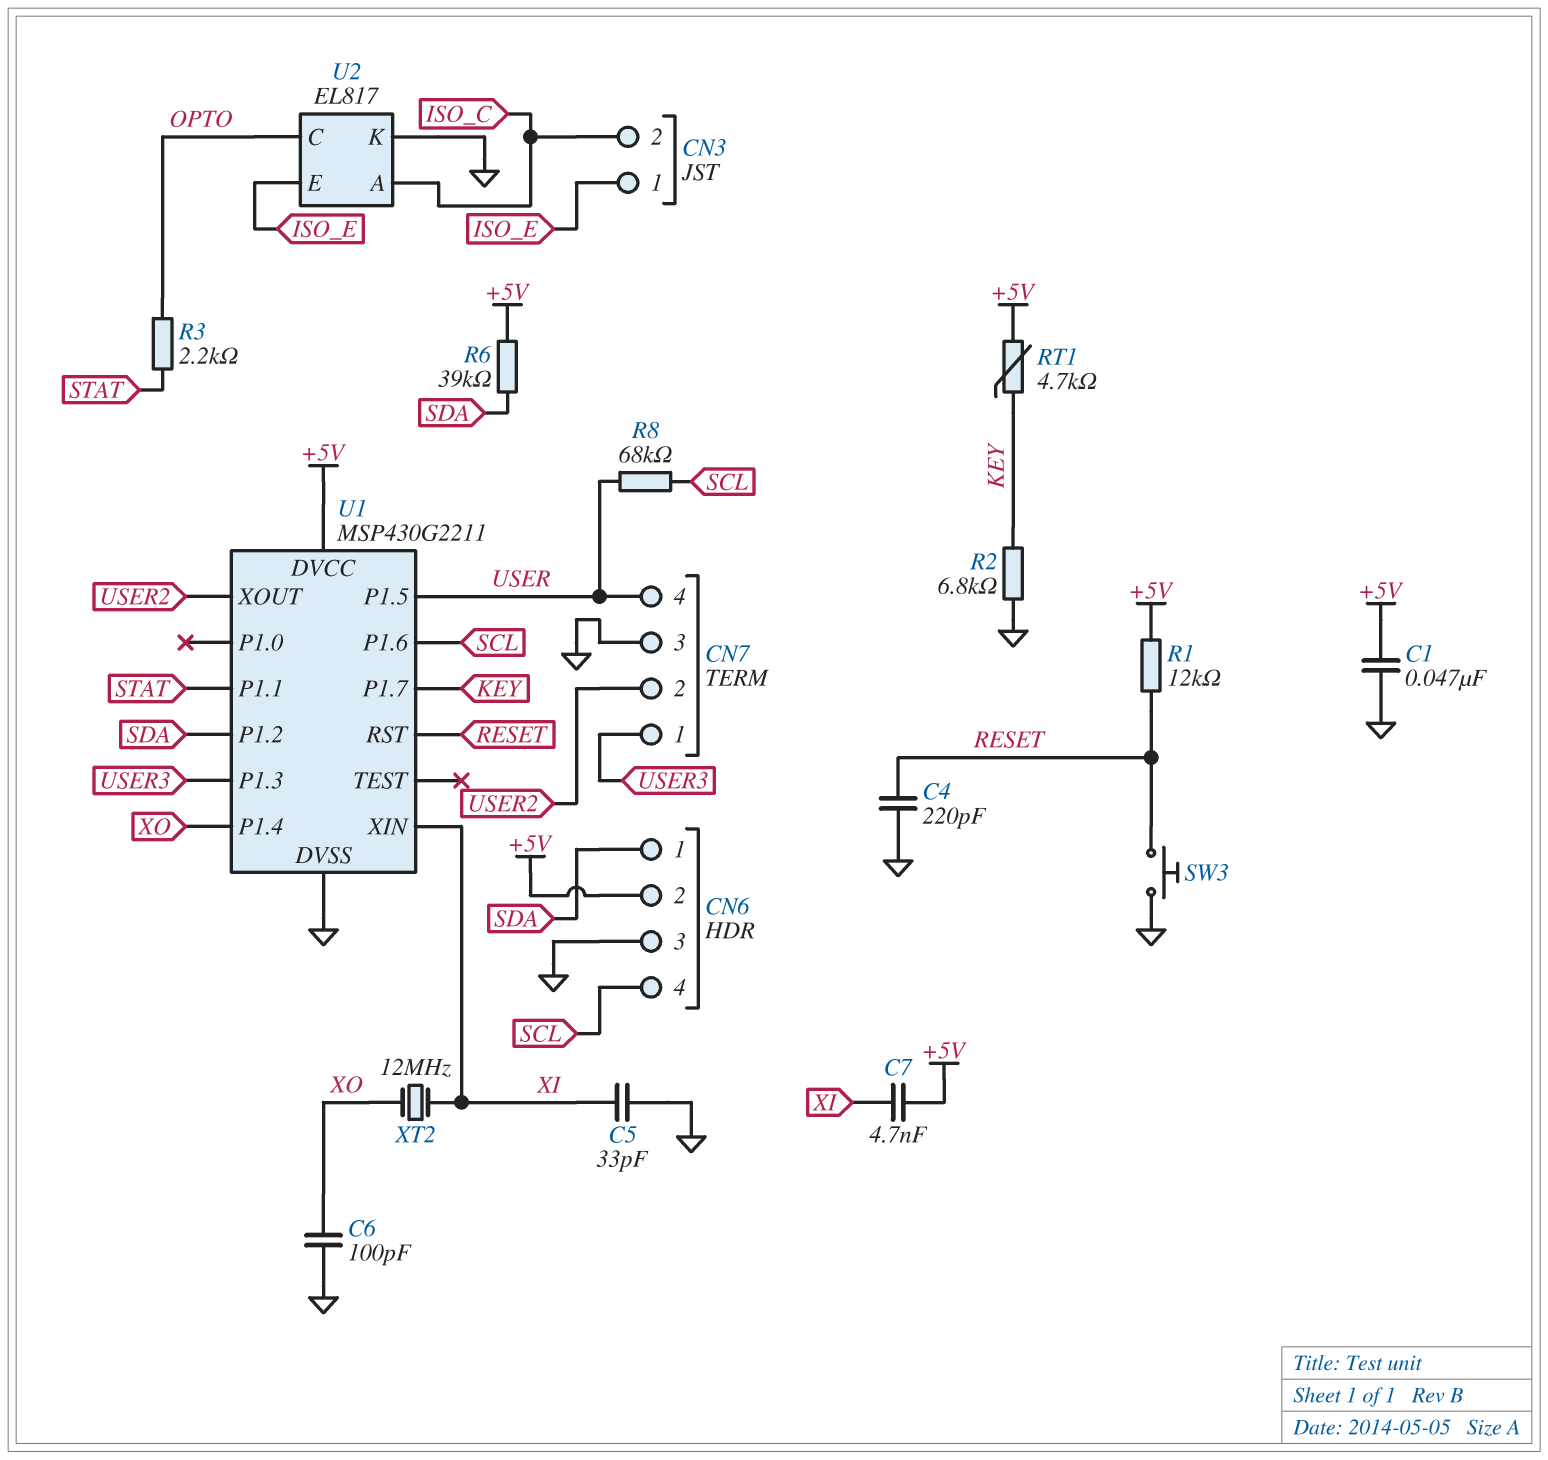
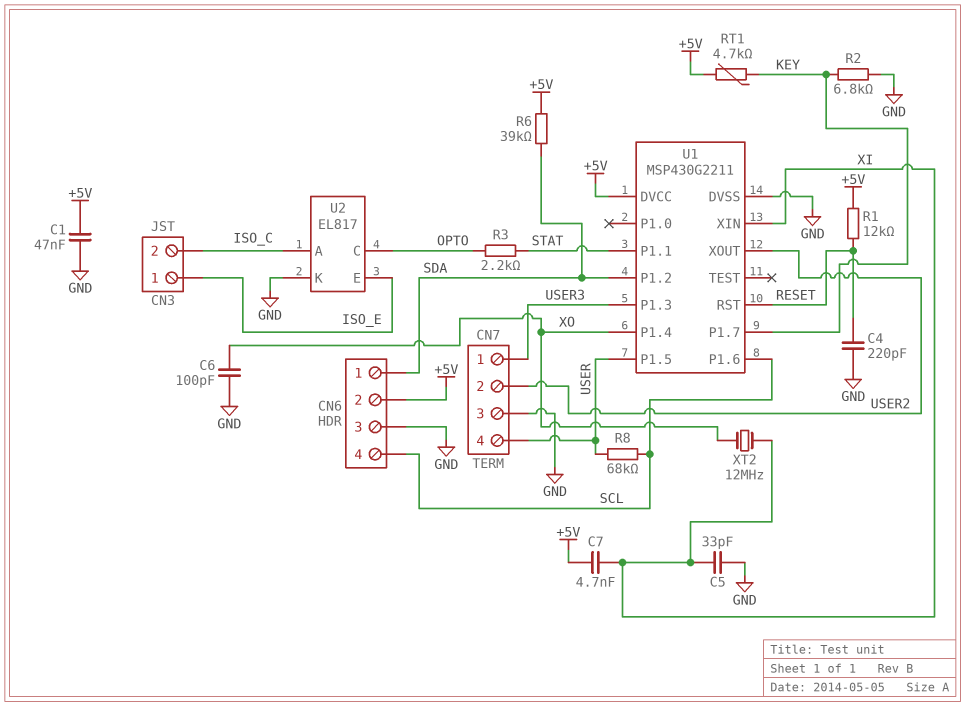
SW3: button (GND, RESET) -> none

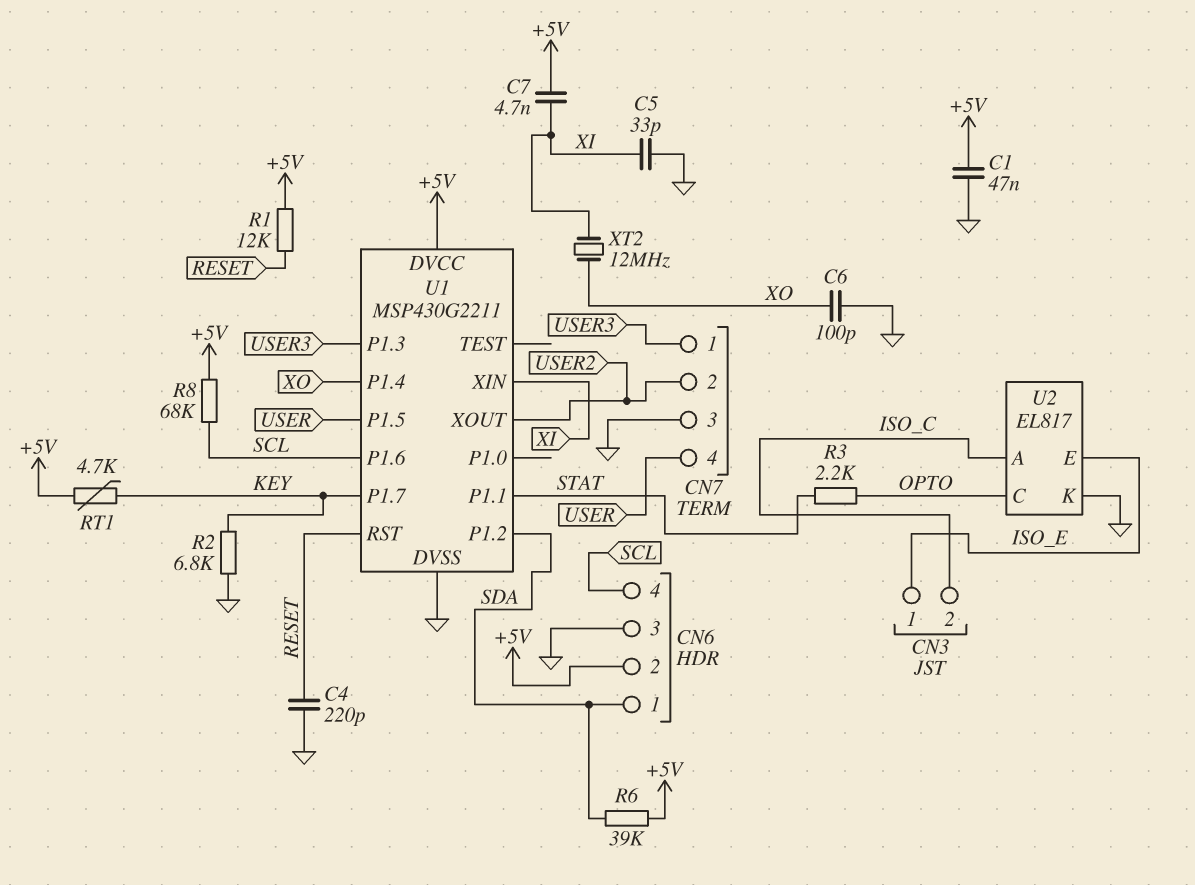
R8: 68k (SCL, USER) -> 68k (+5V, SCL)

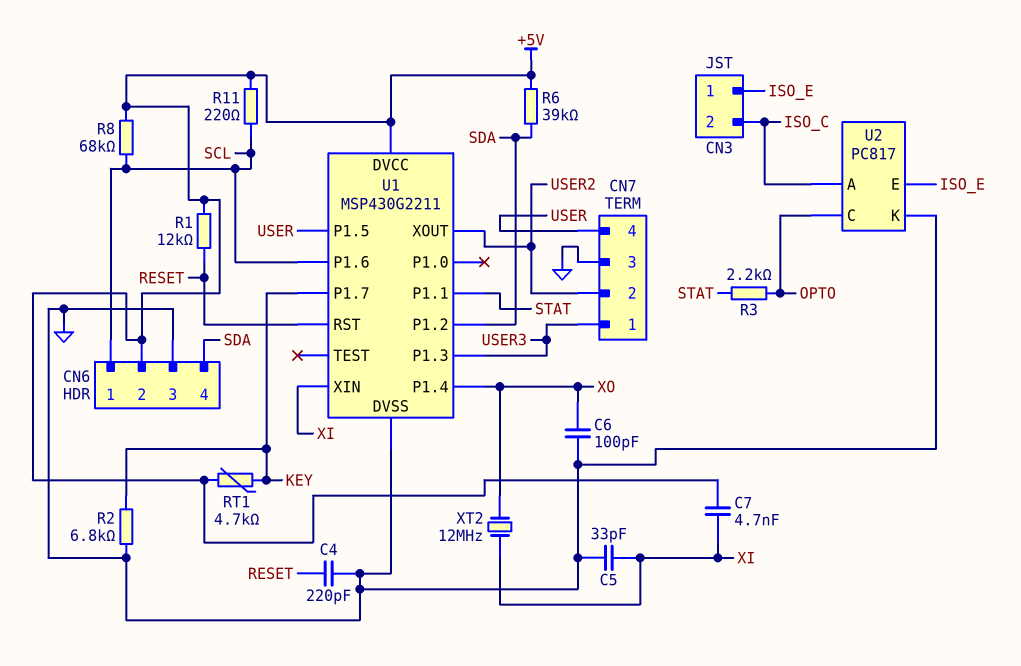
C1: 47nF (+5V, GND) -> none
CN6 pin 1: SDA -> SCL
CN6 pin 4: SCL -> SDA
R11: none -> 220 (+5V, SCL)
U2: EL817 -> PC817

